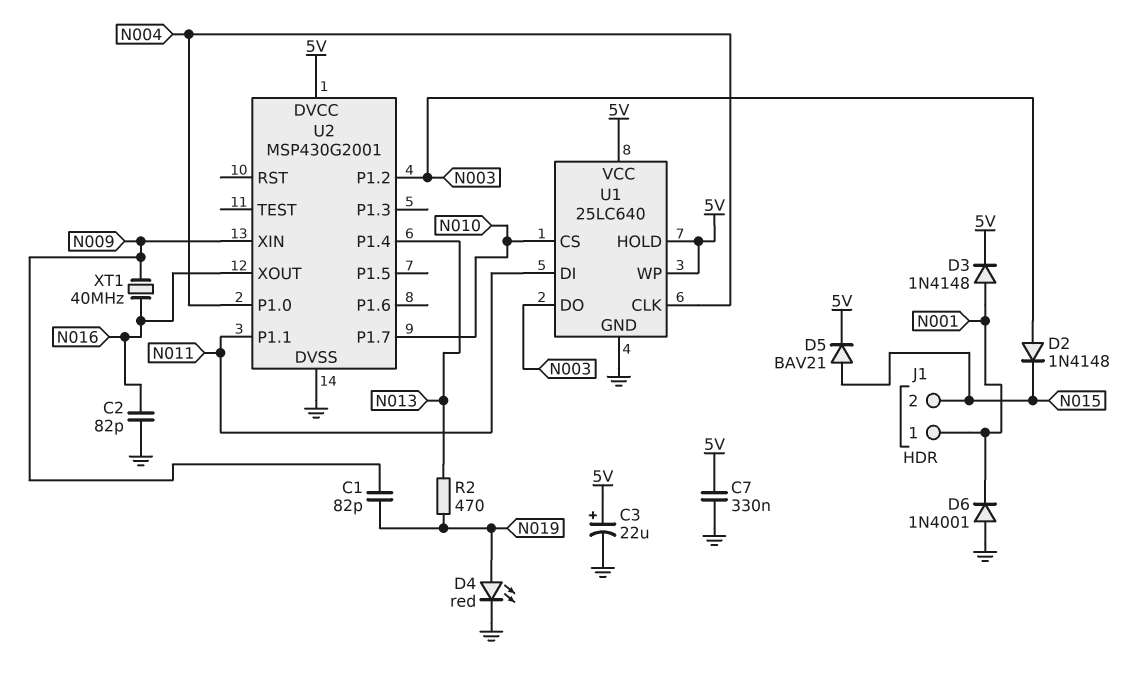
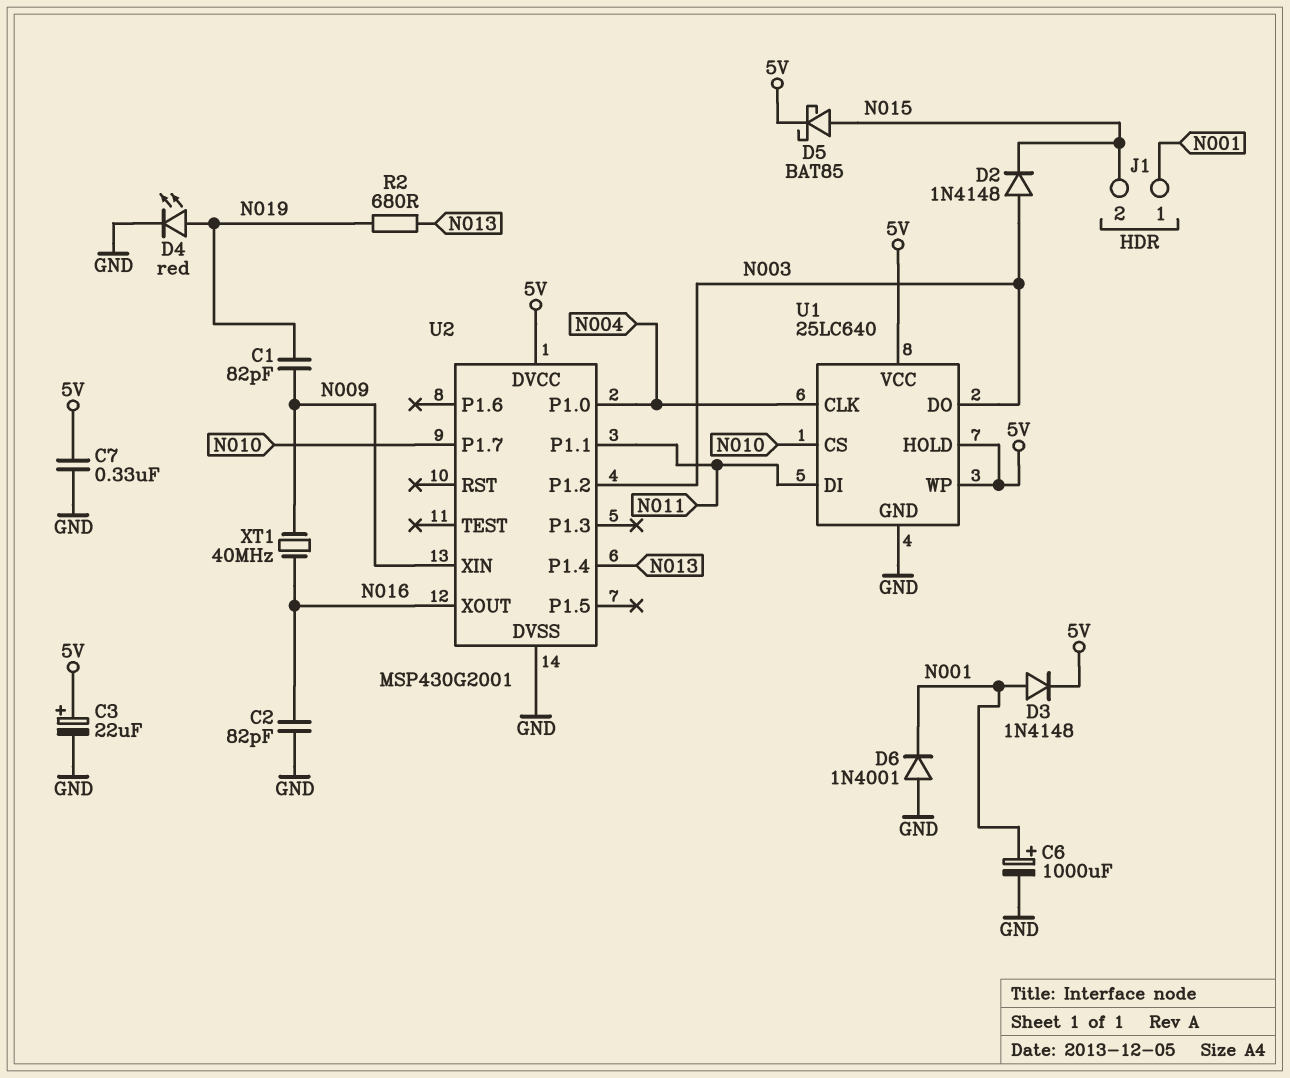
C6: none -> 1000uF (plus N001, minus GND)
D5: diode BAV21 (A N015, K 5V) -> schottky BAT85 (A N015, K 5V)
R2: 470 (N013, N019) -> 680 (N013, N019)

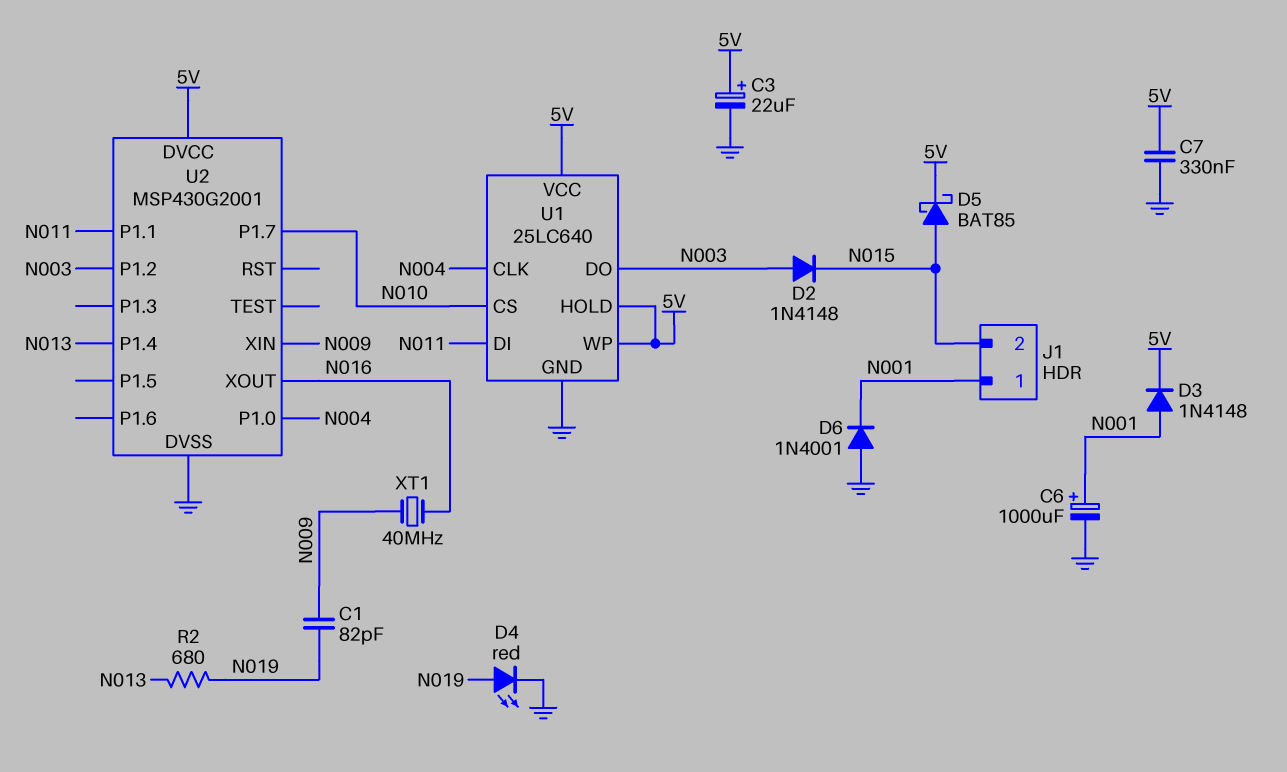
C2: 82pF (GND, N016) -> none

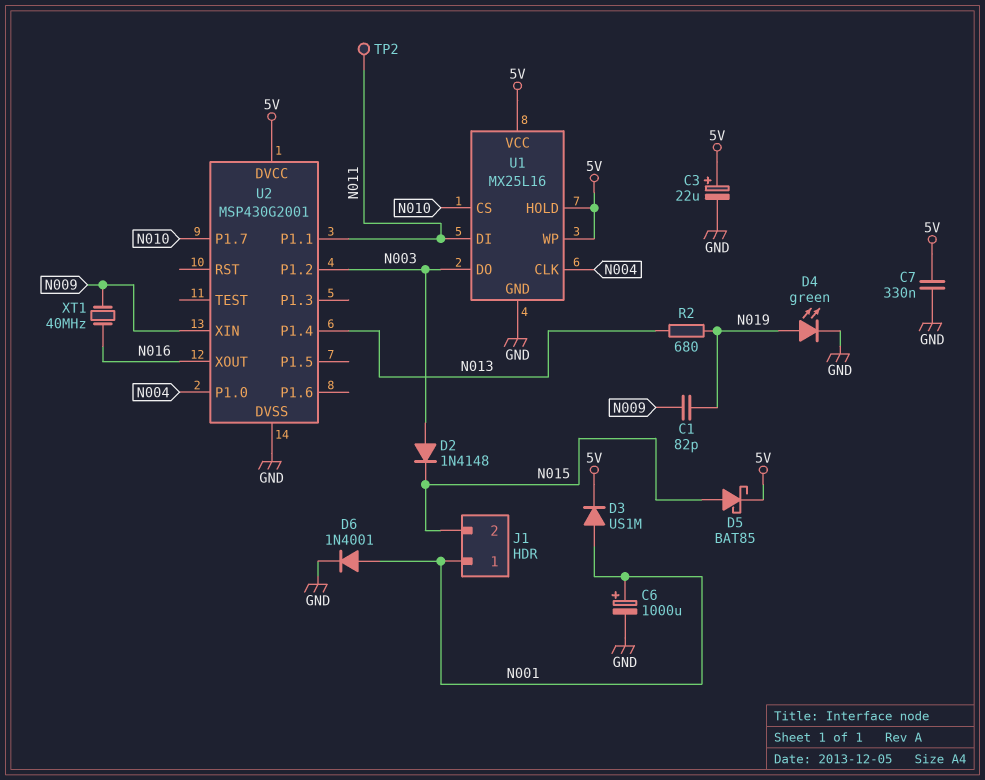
D3: diode 1N4148 (A N001, K 5V) -> diode US1M (A N001, K 5V)
D4: LED red (A N019, K GND) -> LED green (A N019, K GND)
D6: diode 1N4001 (A GND, K N001) -> diode 1N4001 (A N001, K GND)
TP2: none -> test point (N011)
U1: 25LC640 -> MX25L16

